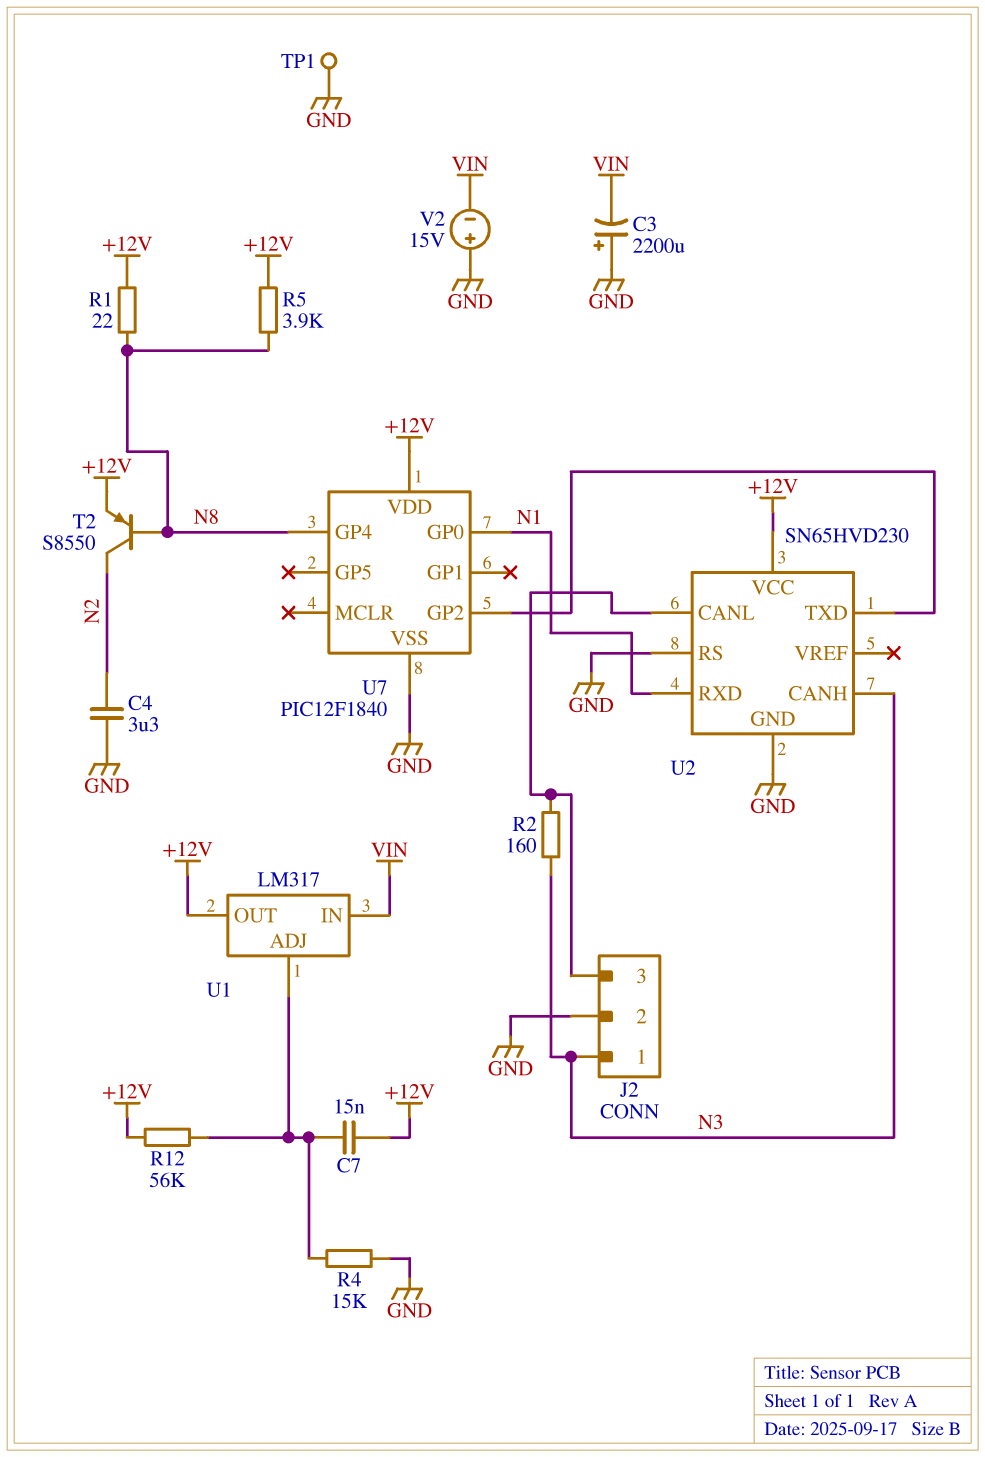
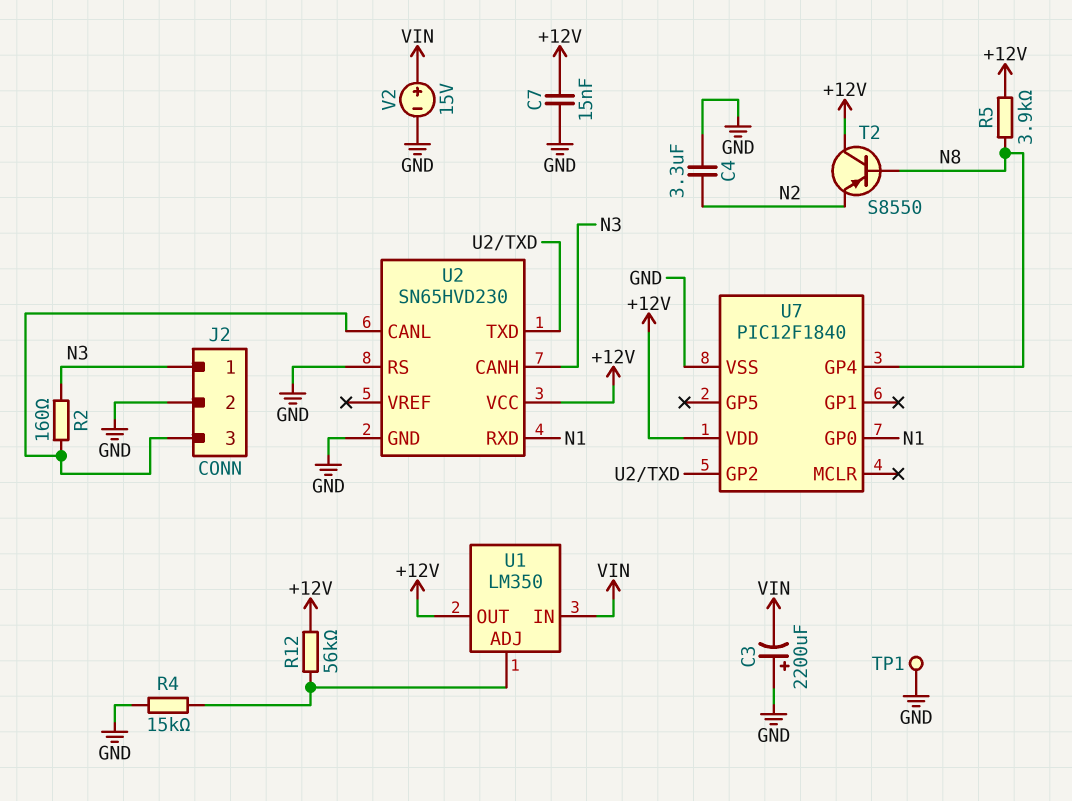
C7: 15nF (+12V, U1/ADJ) -> 15nF (+12V, GND)
R1: 22 (+12V, N8) -> none
T2: PNP S8550 (B N8, C N2, E +12V) -> PNP S8550 (B N8, C +12V, E N2)
U1: LM317 -> LM350
V2: 15V (plus GND, minus VIN) -> 15V (plus VIN, minus GND)

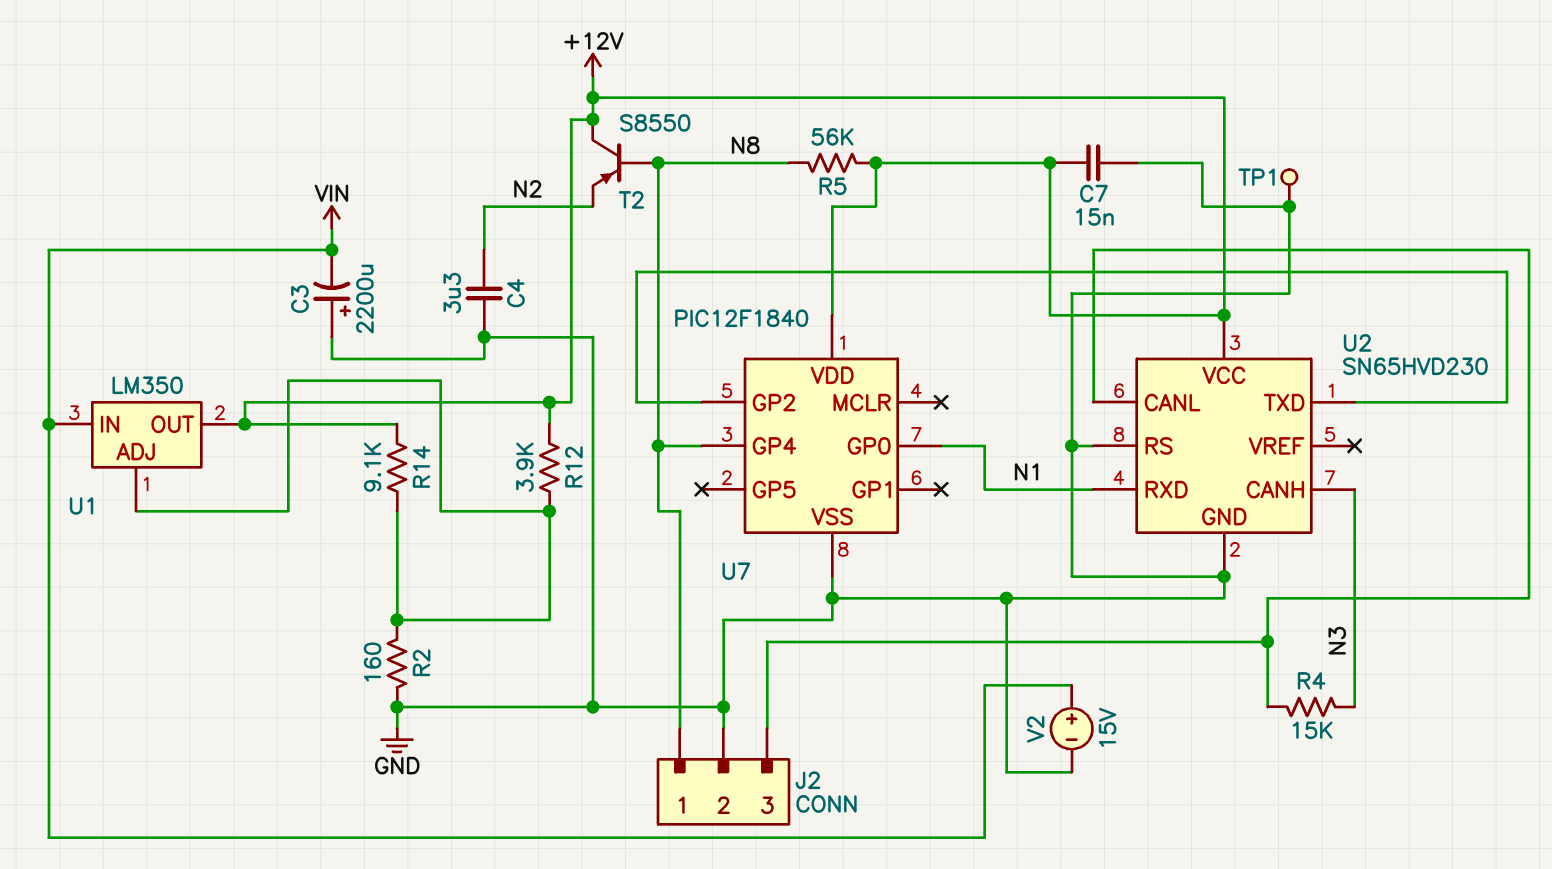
J2 pin 1: N3 -> N8
R2: 160 (J2/3, N3) -> 160 (GND, U1/ADJ)
R4: 15k (GND, U1/ADJ) -> 15k (J2/3, N3)
R5: 3.9k (+12V, N8) -> 56k (+12V, N8)
R12: 56k (+12V, U1/ADJ) -> 3.9k (+12V, U1/ADJ)
R14: none -> 9.1k (+12V, U1/ADJ)

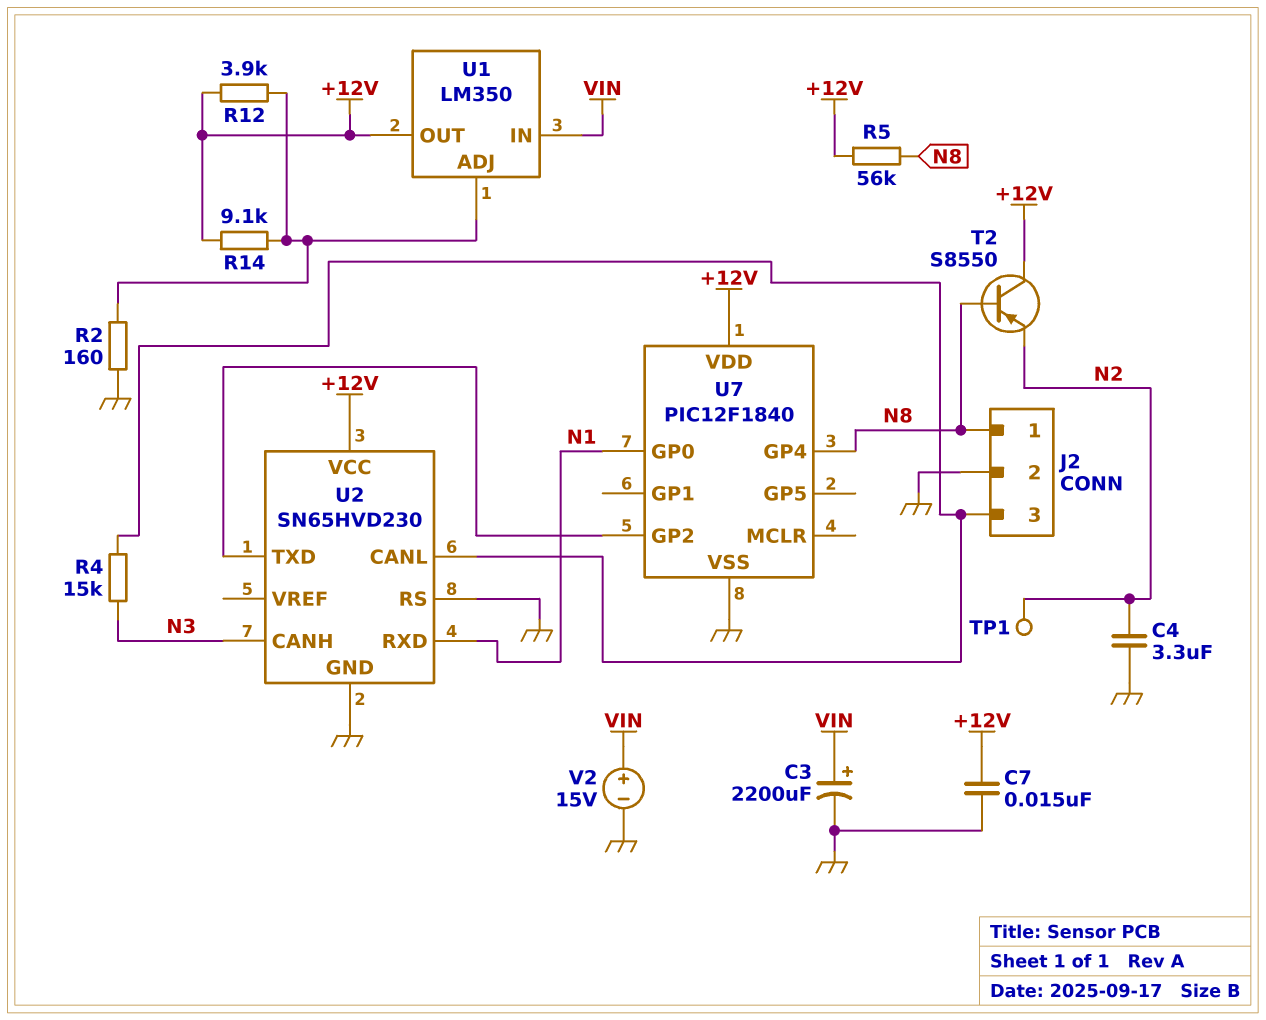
C3: 2200uF (plus GND, minus VIN) -> 2200uF (plus VIN, minus GND)
TP1: test point (GND) -> test point (N2)

